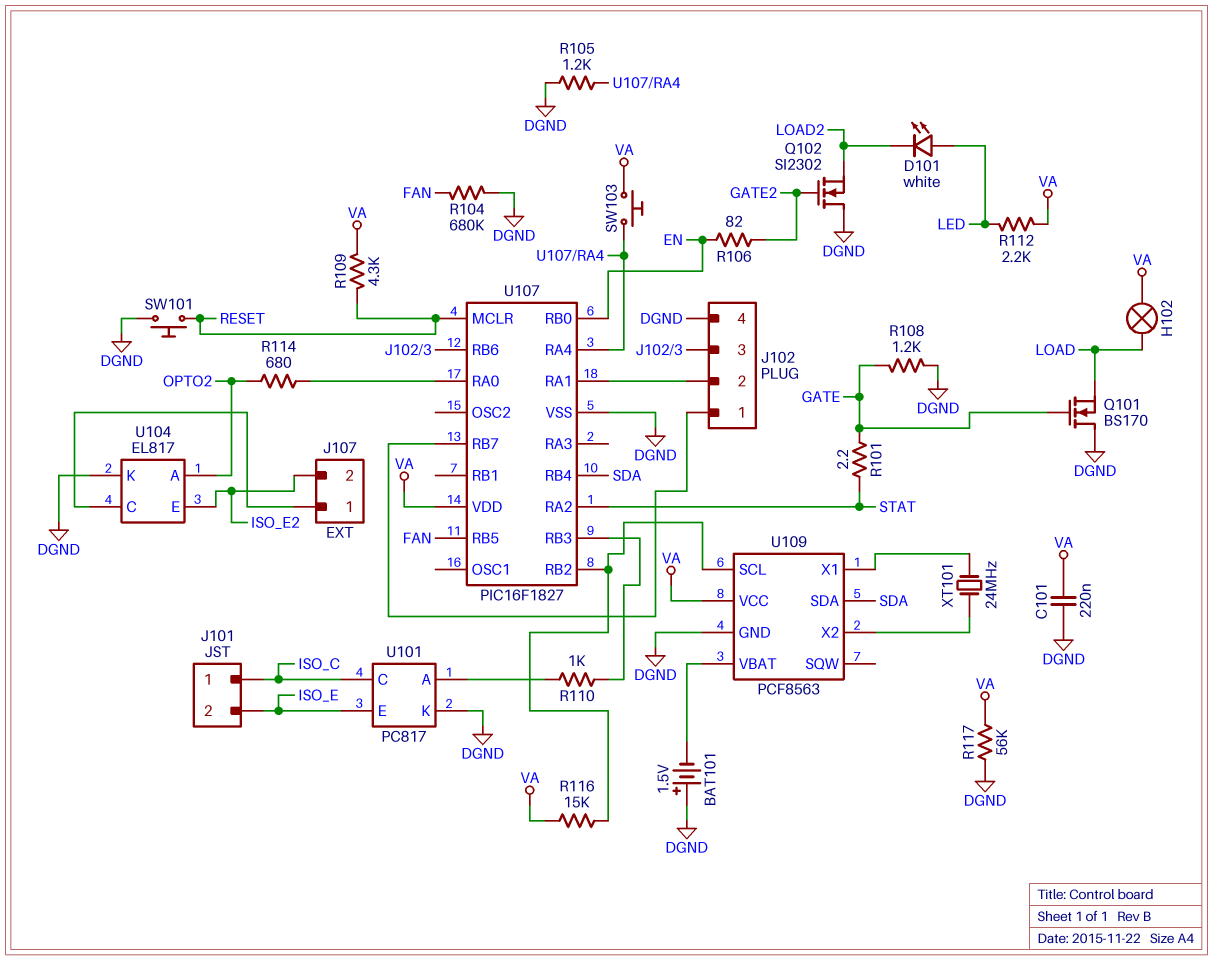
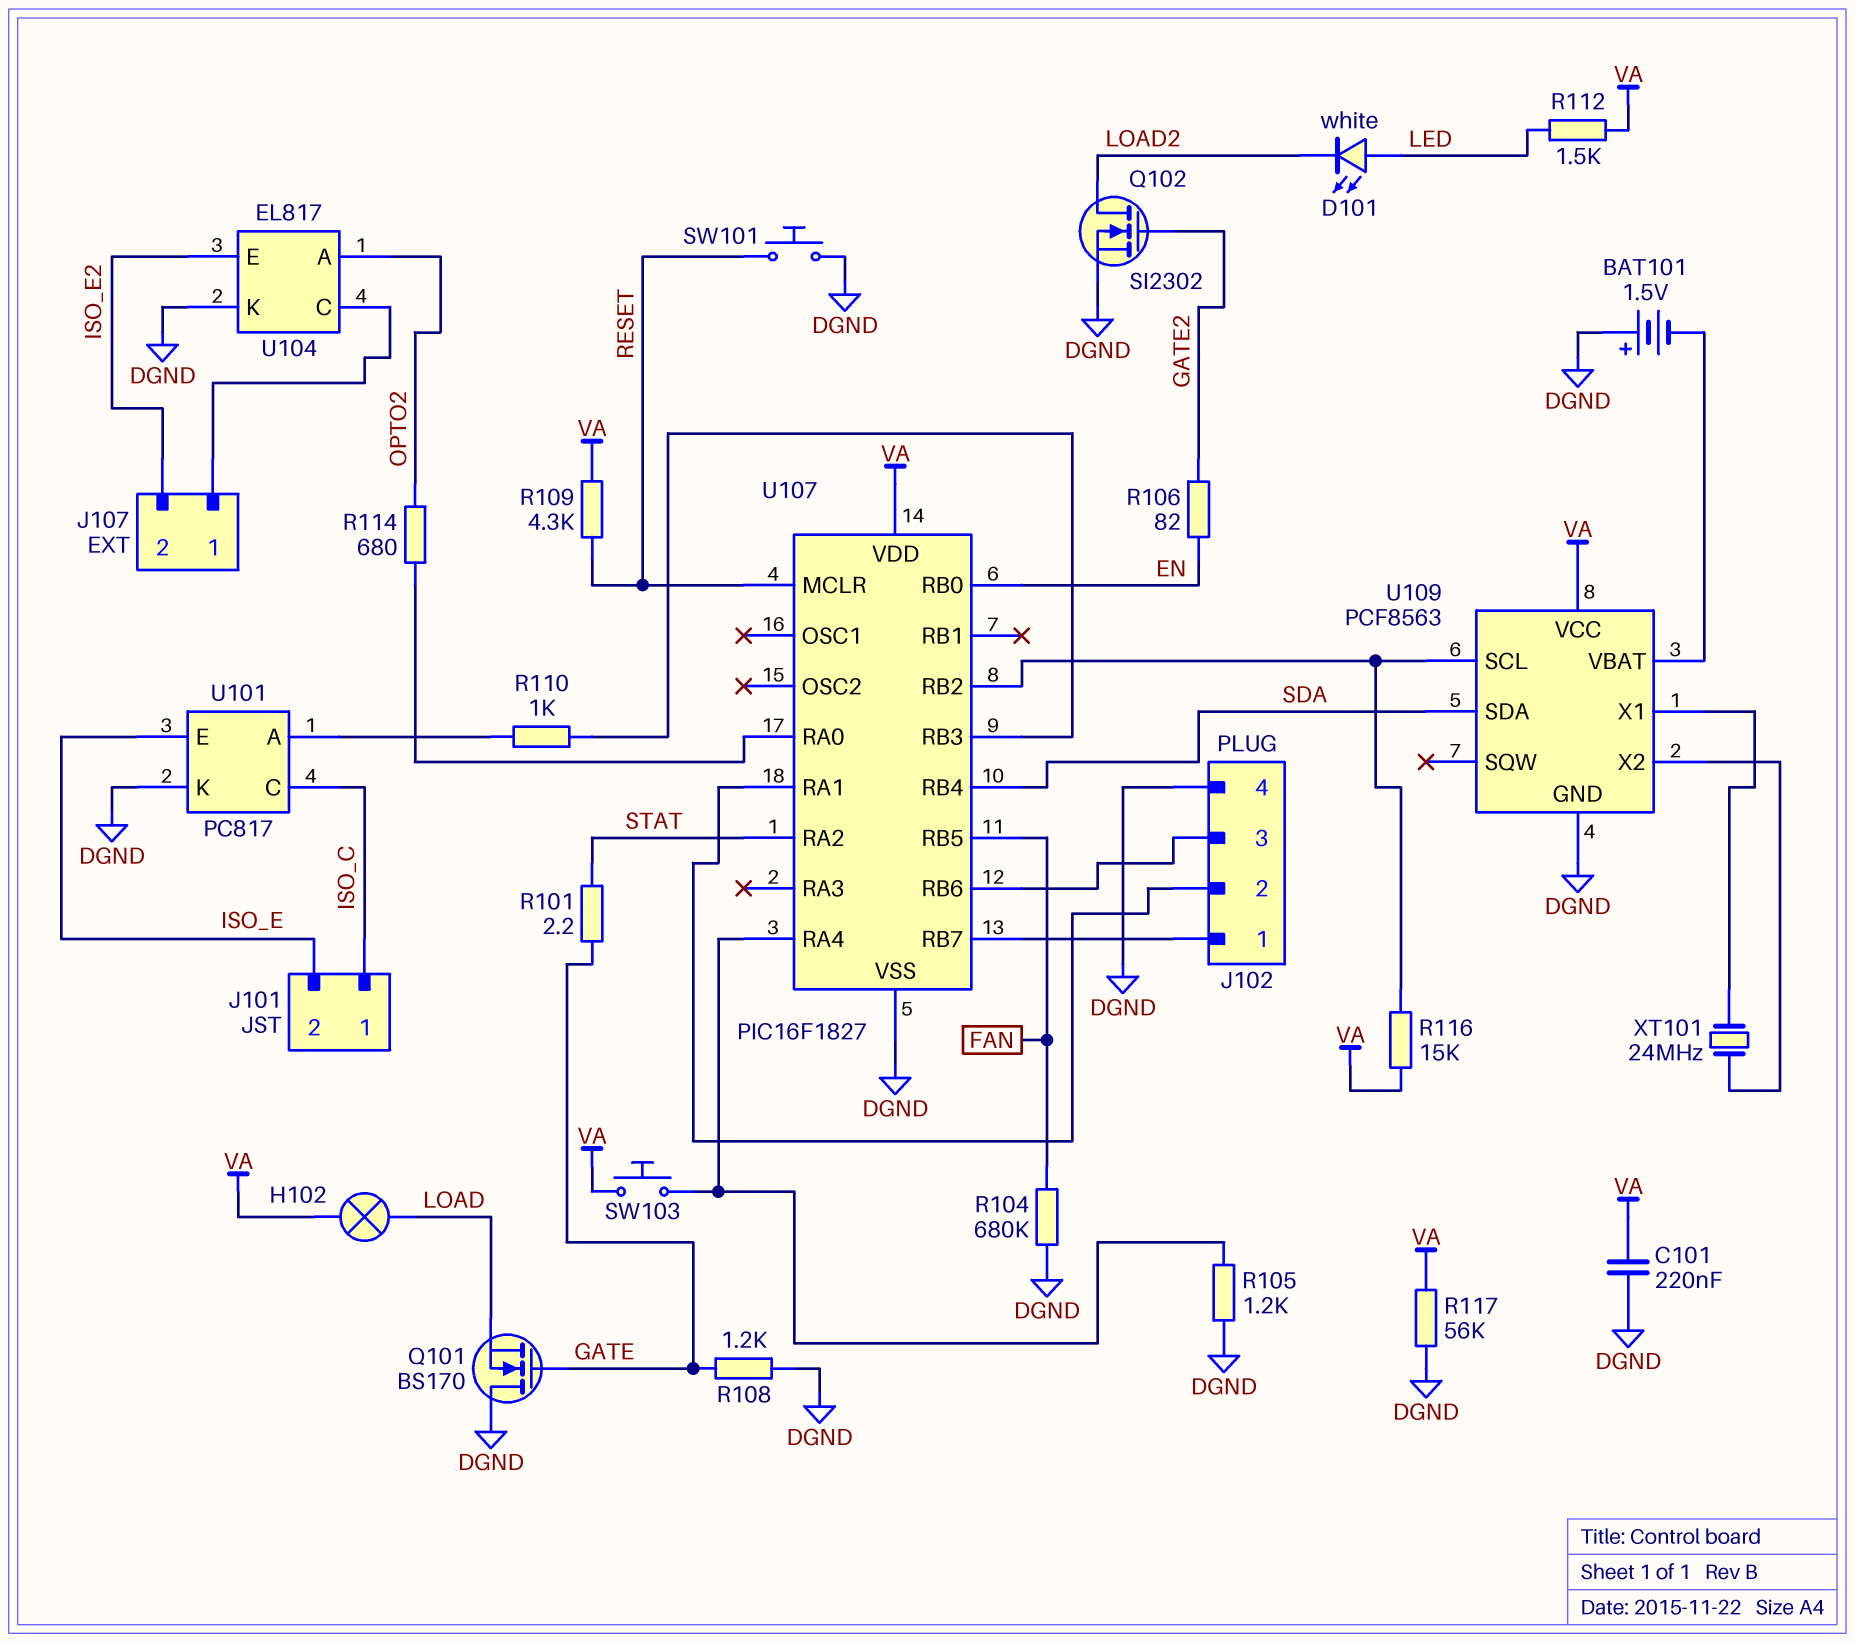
Q102: NMOS SI2302 (G GATE2, D DGND, S LOAD2) -> NMOS SI2302 (G GATE2, D LOAD2, S DGND)
R112: 2.2k (LED, VA) -> 1.5k (LED, VA)

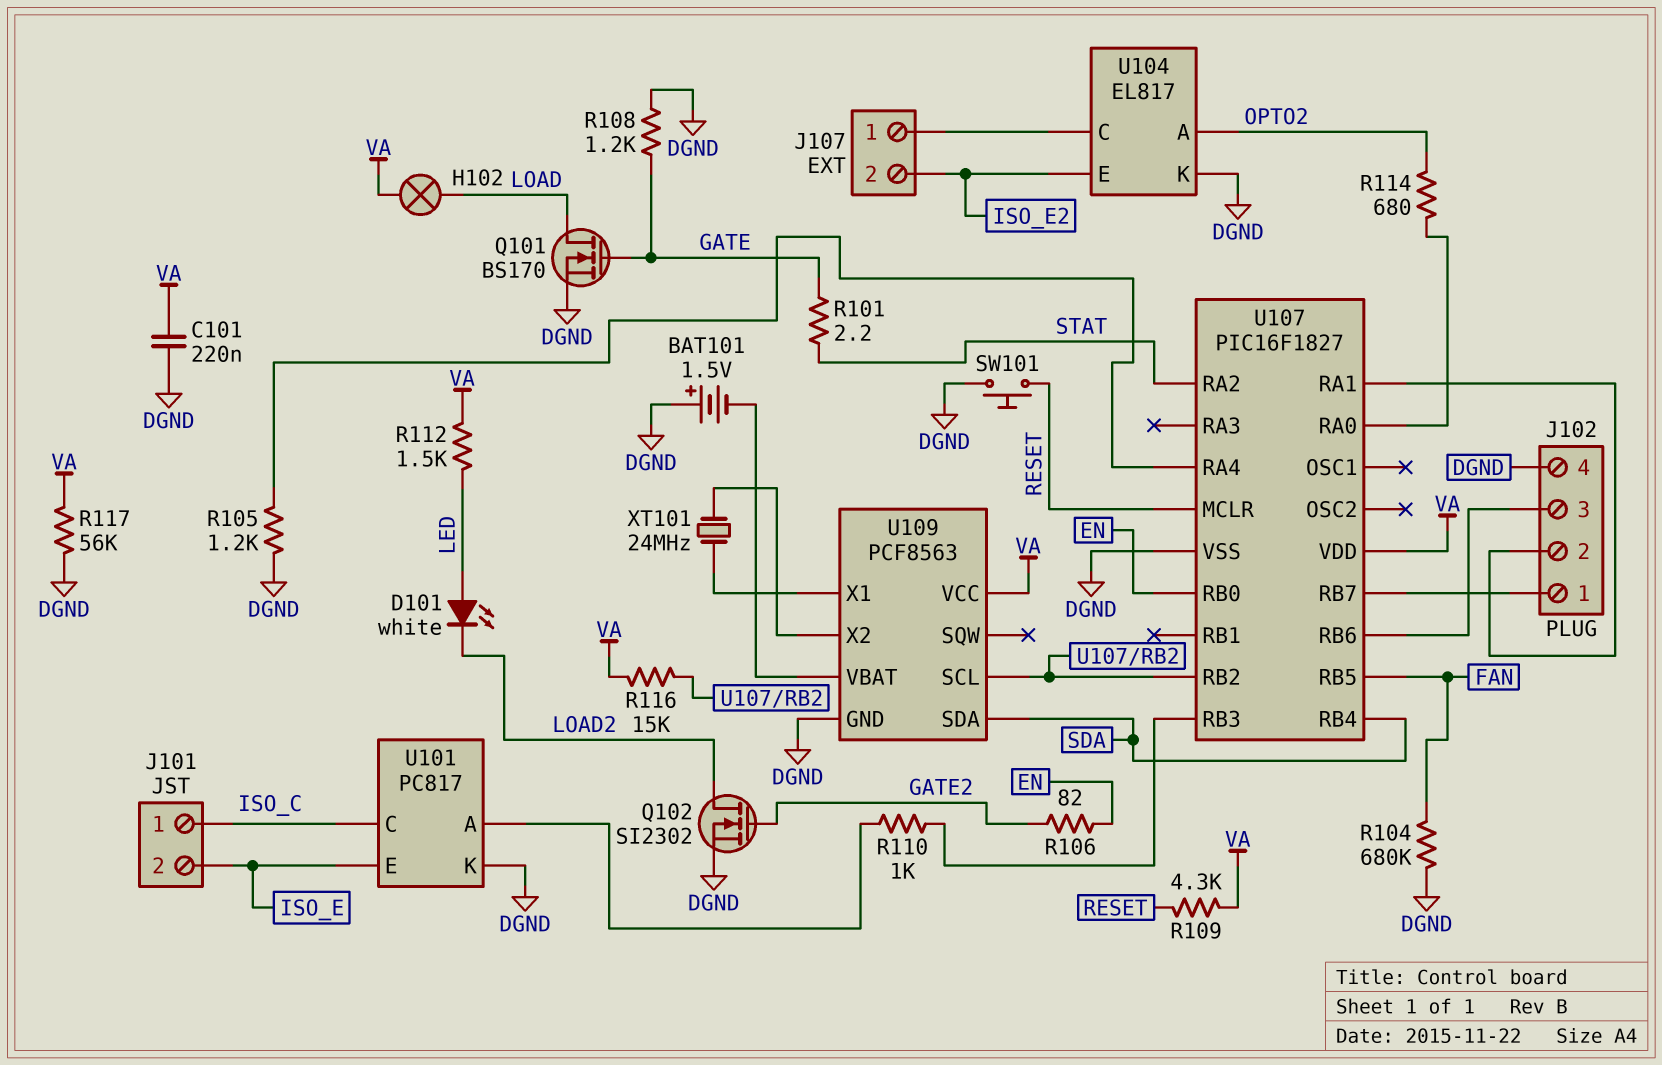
Q101: NMOS BS170 (G GATE, D DGND, S LOAD) -> NMOS BS170 (G GATE, D LOAD, S DGND)
SW103: button (U107/RA4, VA) -> none

